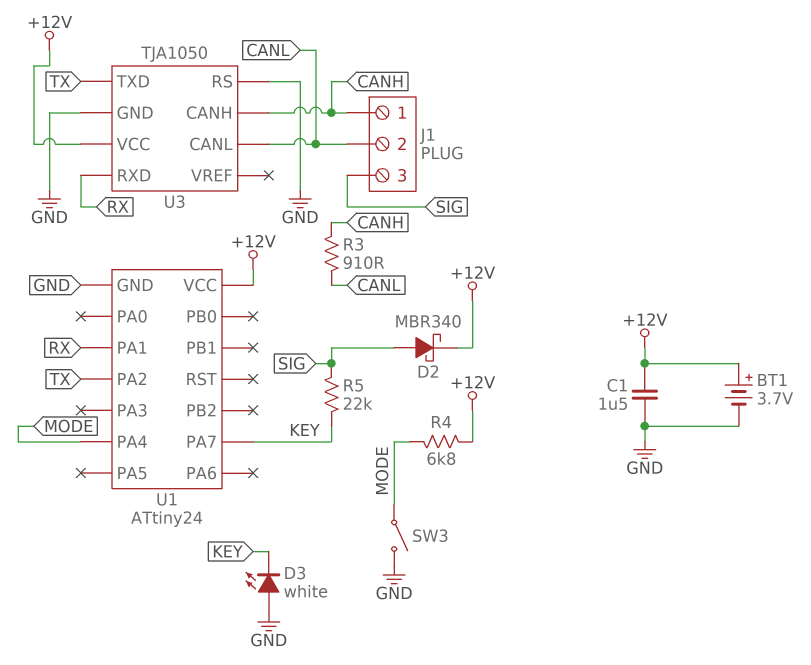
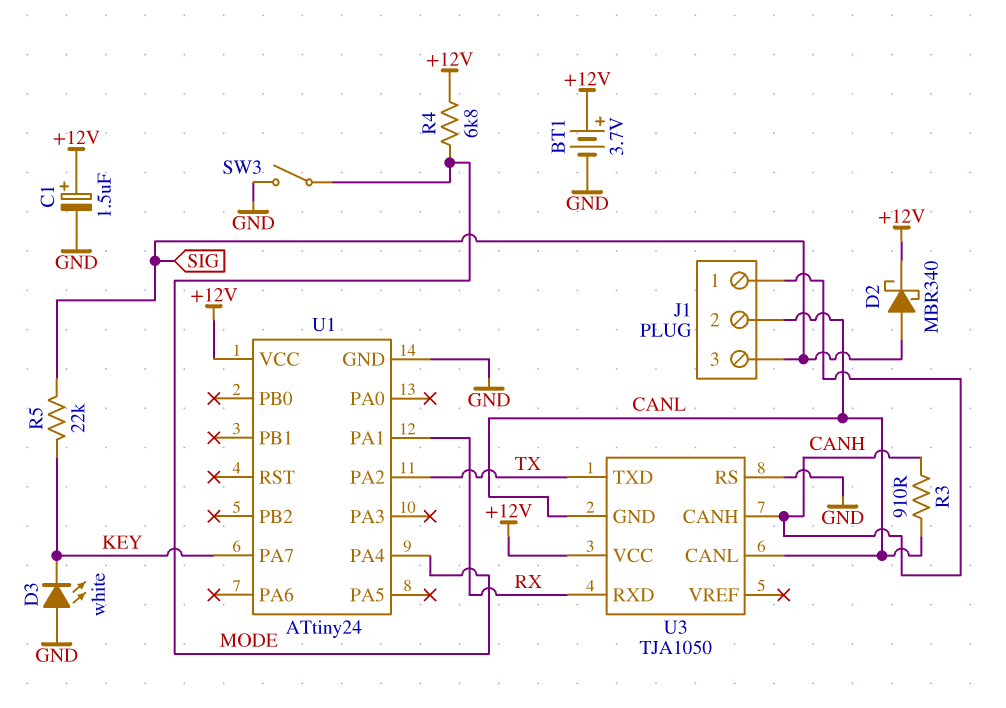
C1: 1.5uF (+12V, GND) -> 1.5uF (plus +12V, minus GND)
U3 pin GND: GND -> CANL

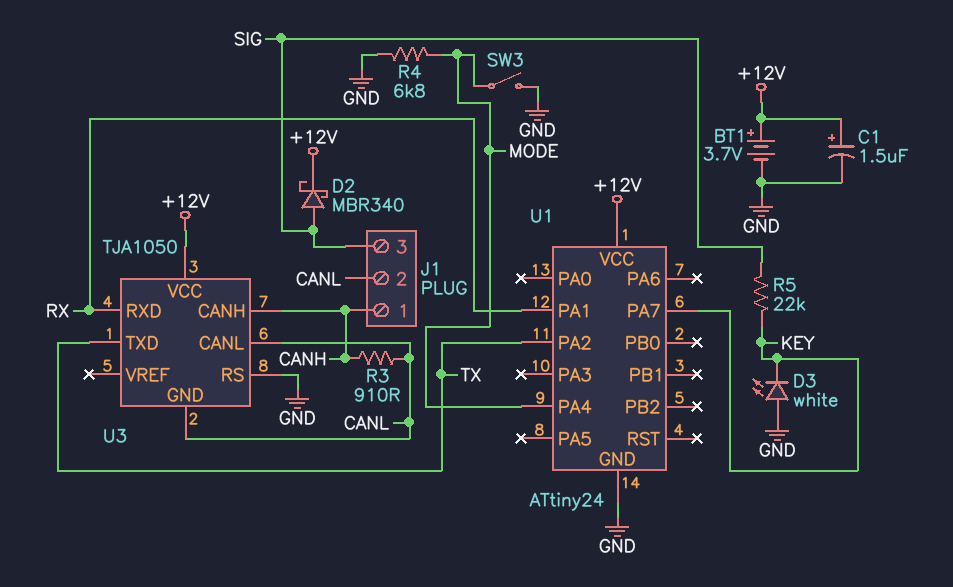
R4: 6.8k (+12V, MODE) -> 6.8k (GND, MODE)

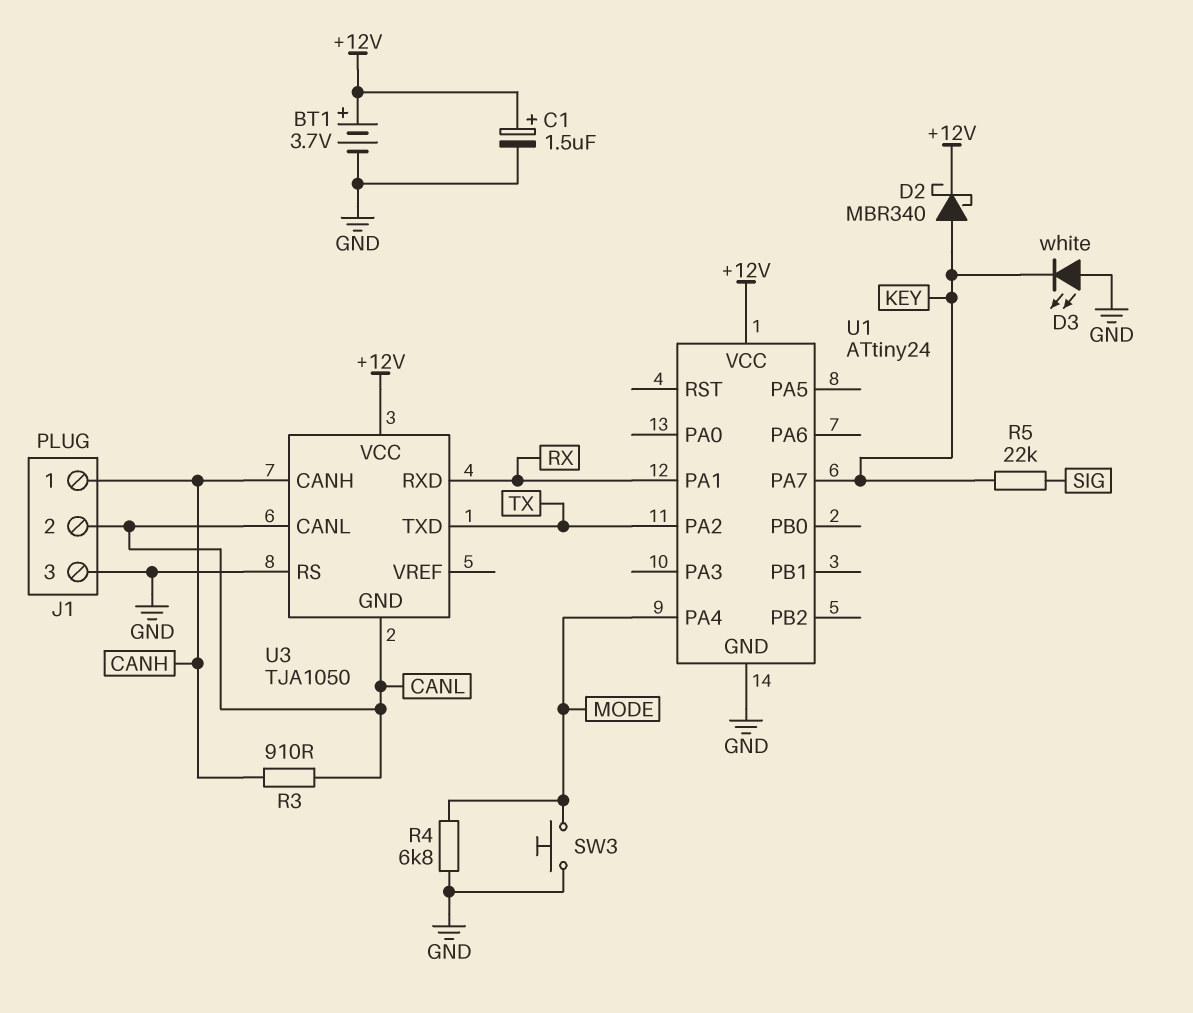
D2: schottky MBR340 (A SIG, K +12V) -> schottky MBR340 (A KEY, K +12V)
J1 pin 3: SIG -> GND
SW3: switch (GND, MODE) -> button (GND, MODE)

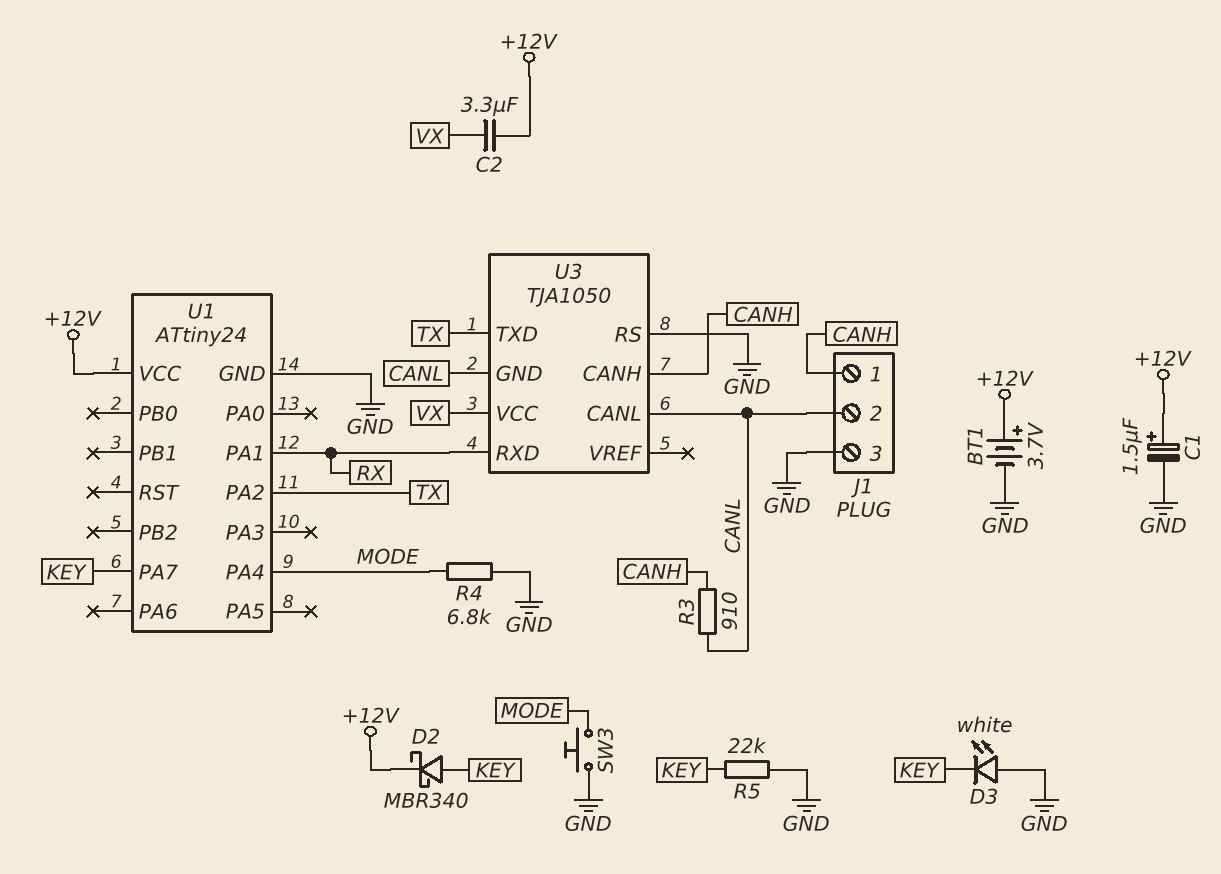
C2: none -> 3.3uF (+12V, VX)
R5: 22k (KEY, SIG) -> 22k (GND, KEY)
U3 pin VCC: +12V -> VX

